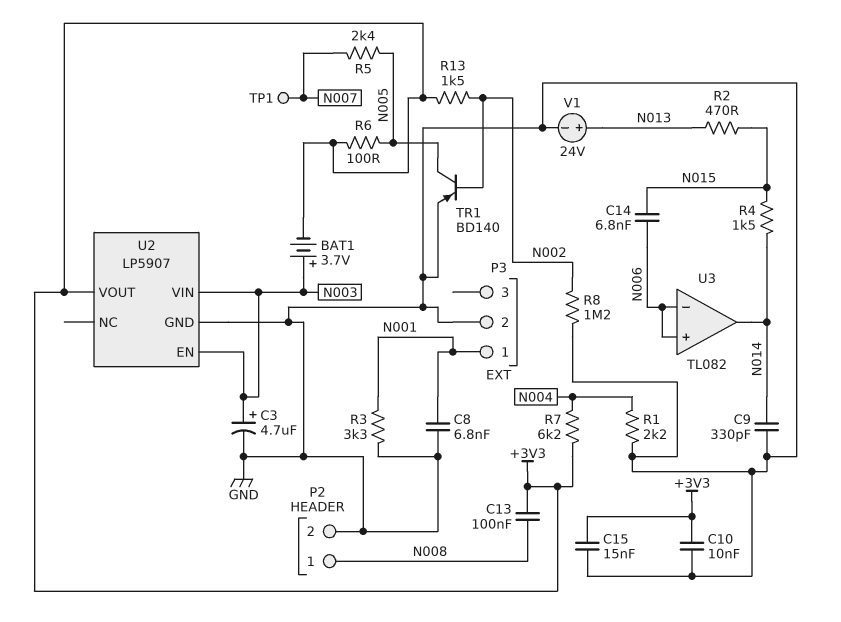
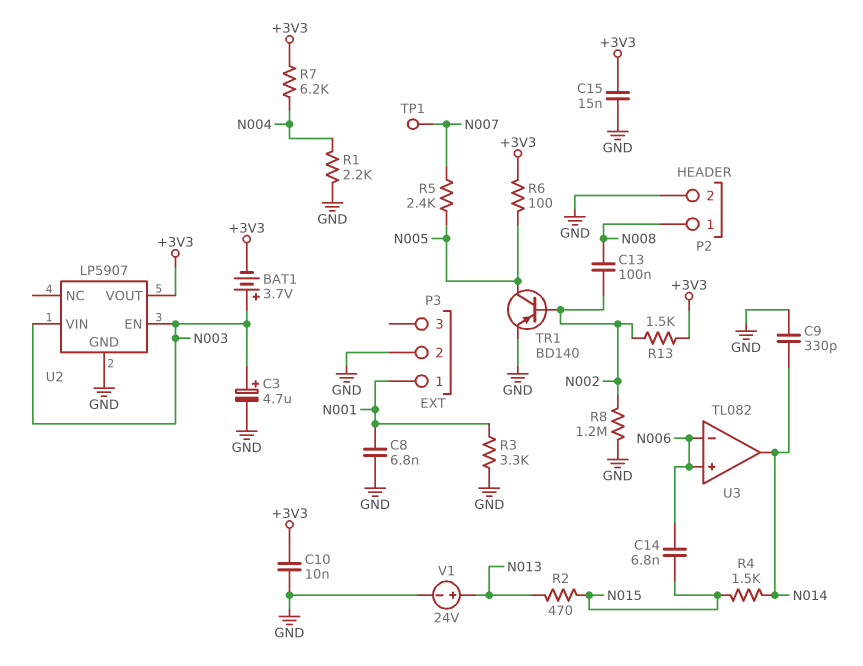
C13: 100nF (+3V3, N008) -> 100nF (N002, N008)

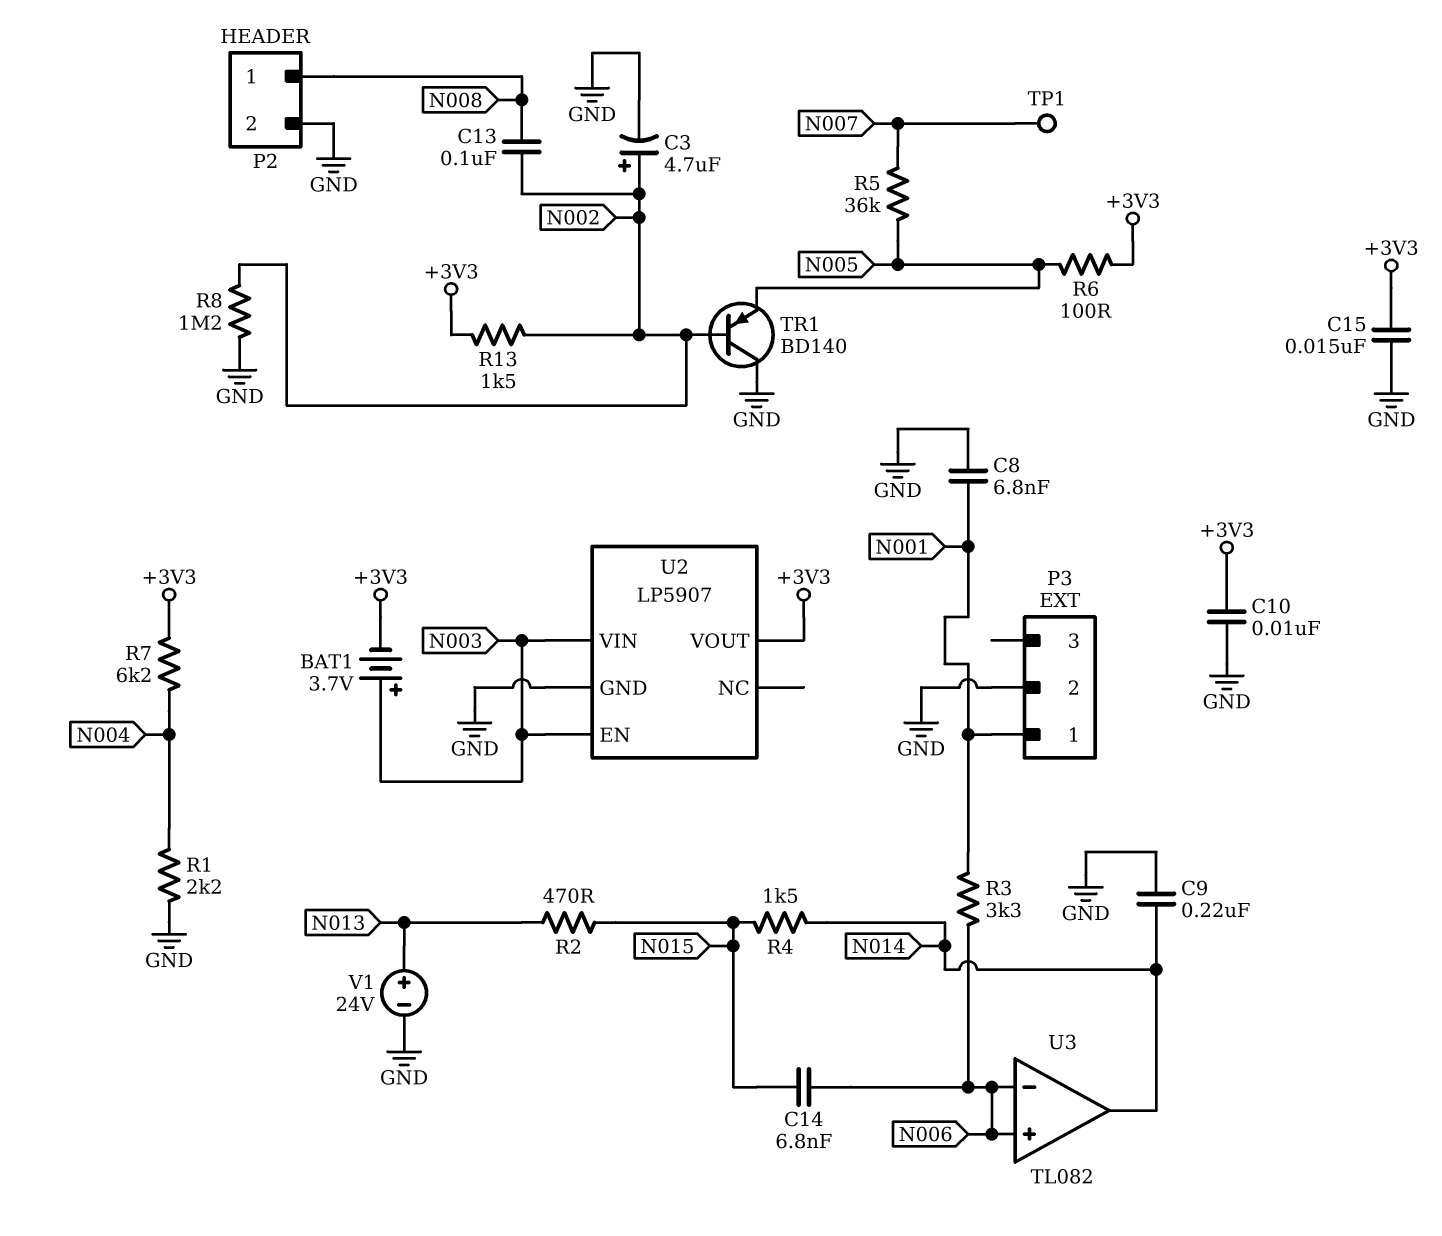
C3: 4.7uF (plus N003, minus GND) -> 4.7uF (plus N002, minus GND)
C9: 330pF (GND, N014) -> 220nF (GND, N014)
R3: 3.3k (GND, N001) -> 3.3k (N001, N006)
R5: 2.4k (N005, N007) -> 36k (N005, N007)
TR1: PNP BD140 (B N002, C N005, E GND) -> PNP BD140 (B N002, C GND, E N005)

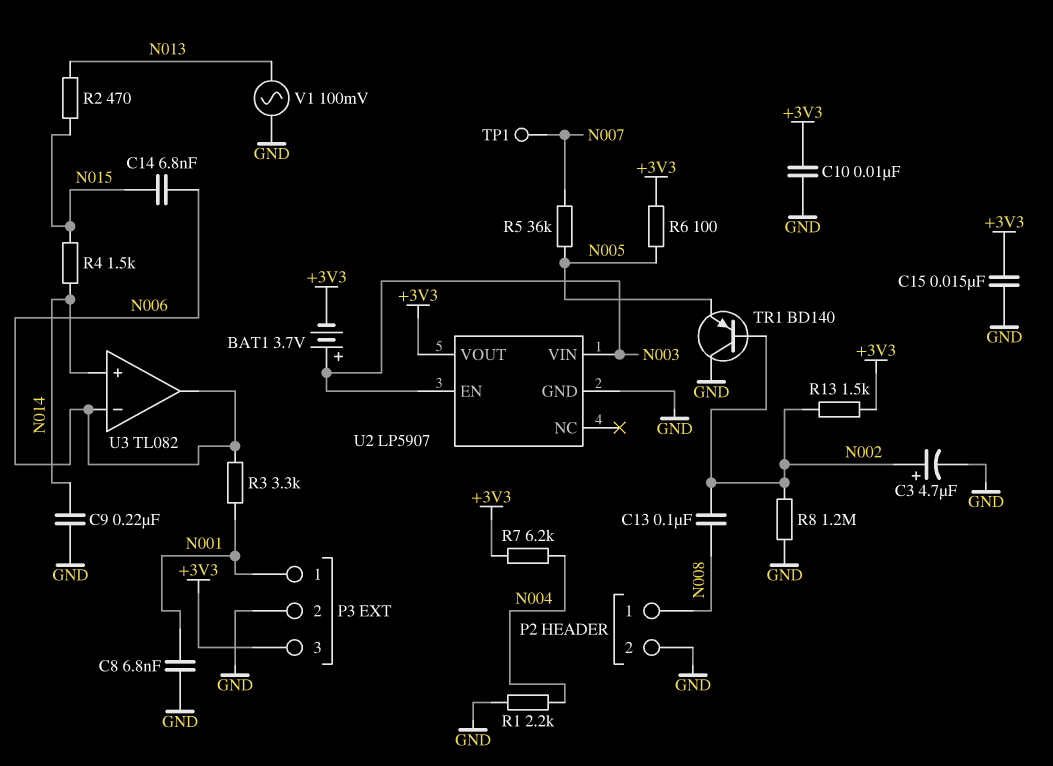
P3 pin 3: none -> +3V3
U3 pin in+: N006 -> N014
U3 pin out: N014 -> N006
V1: 24V (plus N013, minus GND) -> AC 100mV (GND, N013)

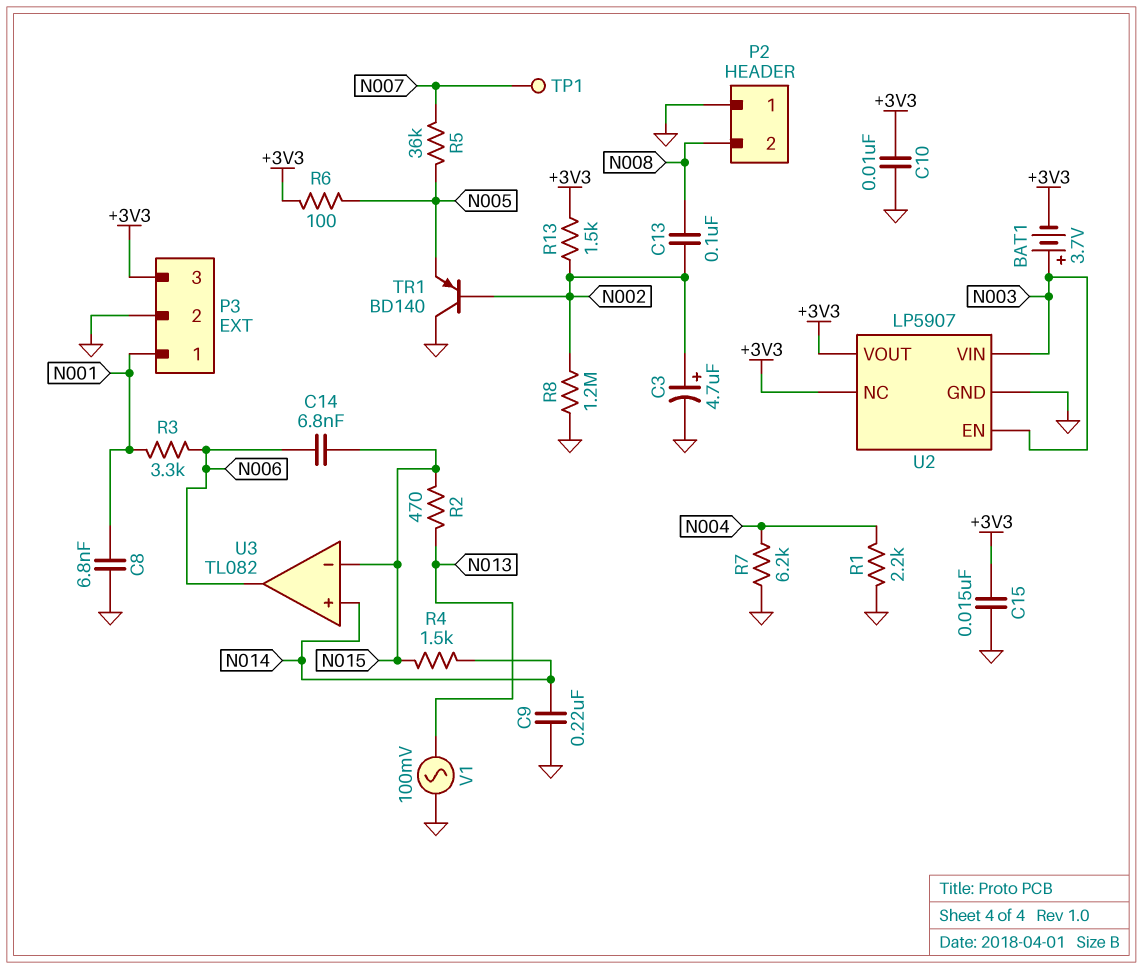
P2 pin 1: N008 -> GND
P2 pin 2: GND -> N008
R7: 6.2k (+3V3, N004) -> 6.2k (GND, N004)
U2 pin NC: none -> +3V3
U3 pin in-: N006 -> N015

